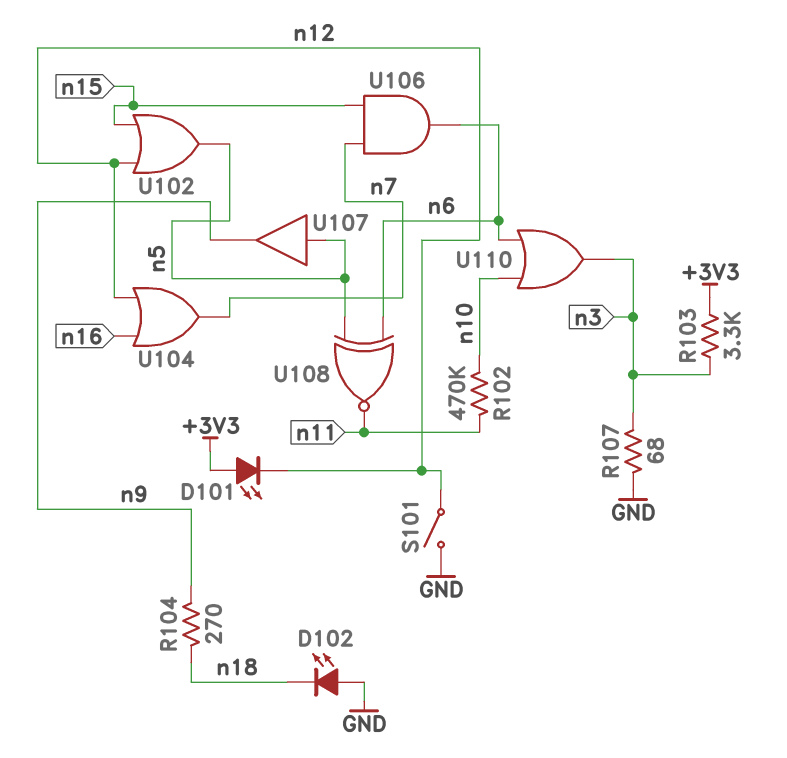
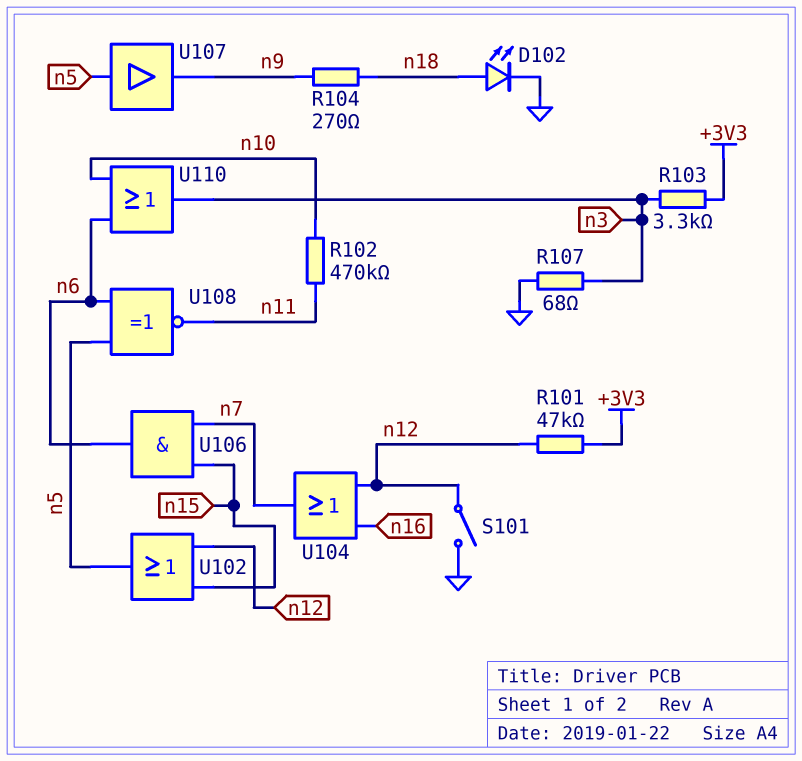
D101: LED (A +3V3, K n12) -> none
D102: LED (A GND, K n18) -> LED (A n18, K GND)
R101: none -> 47k (+3V3, n12)

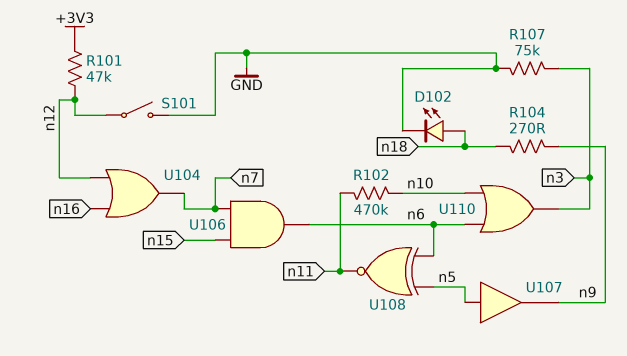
R103: 3.3k (+3V3, n3) -> none
R107: 68 (GND, n3) -> 75k (GND, n3)
U102: OR (in n12, in n15, out n5) -> none

